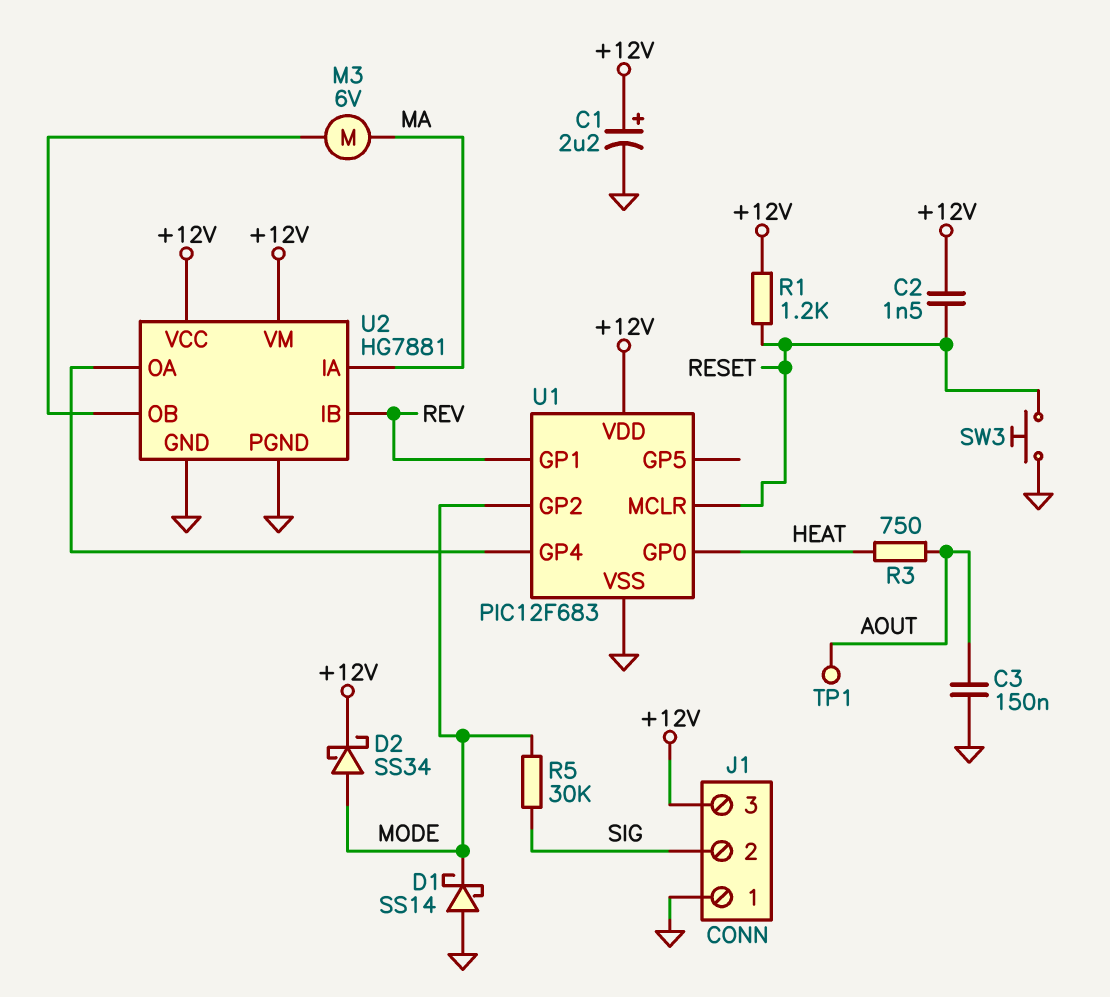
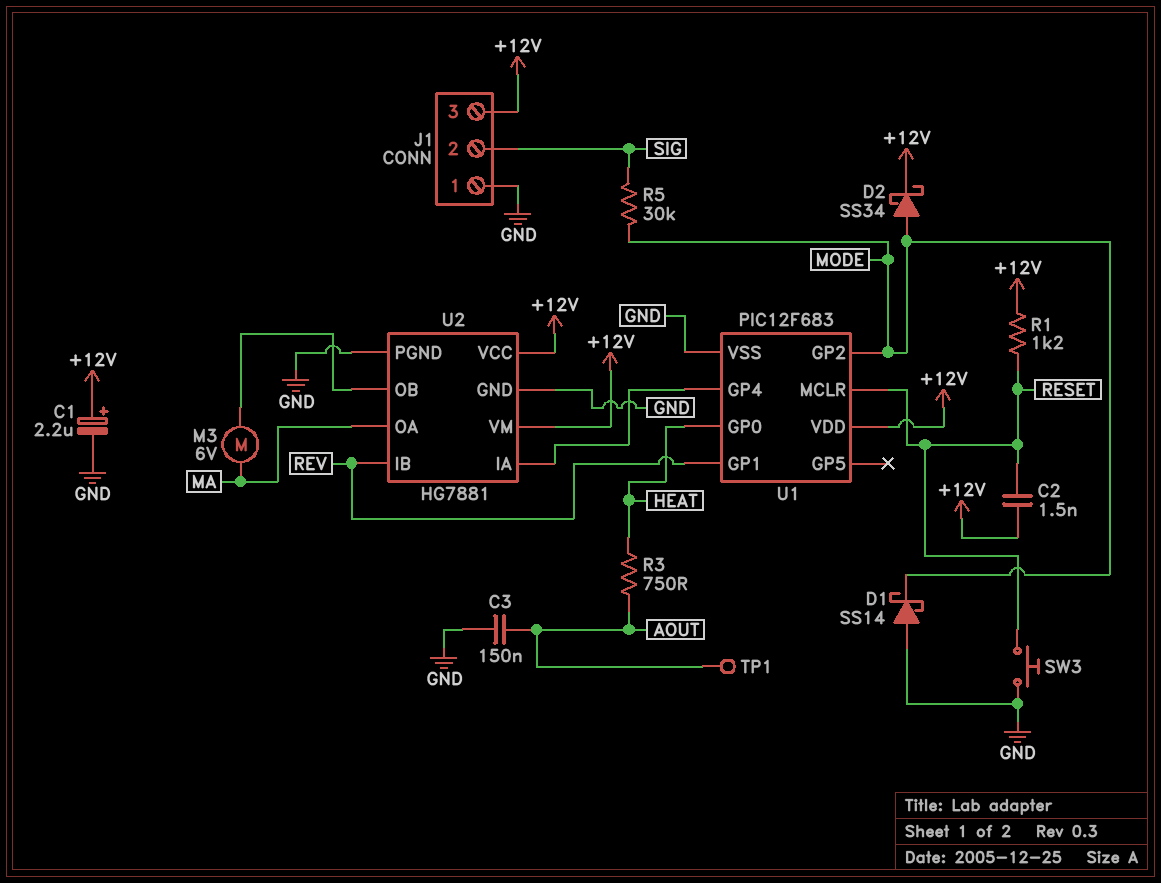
U2 pin IA: MA -> U1/GP4
U2 pin OA: U1/GP4 -> MA

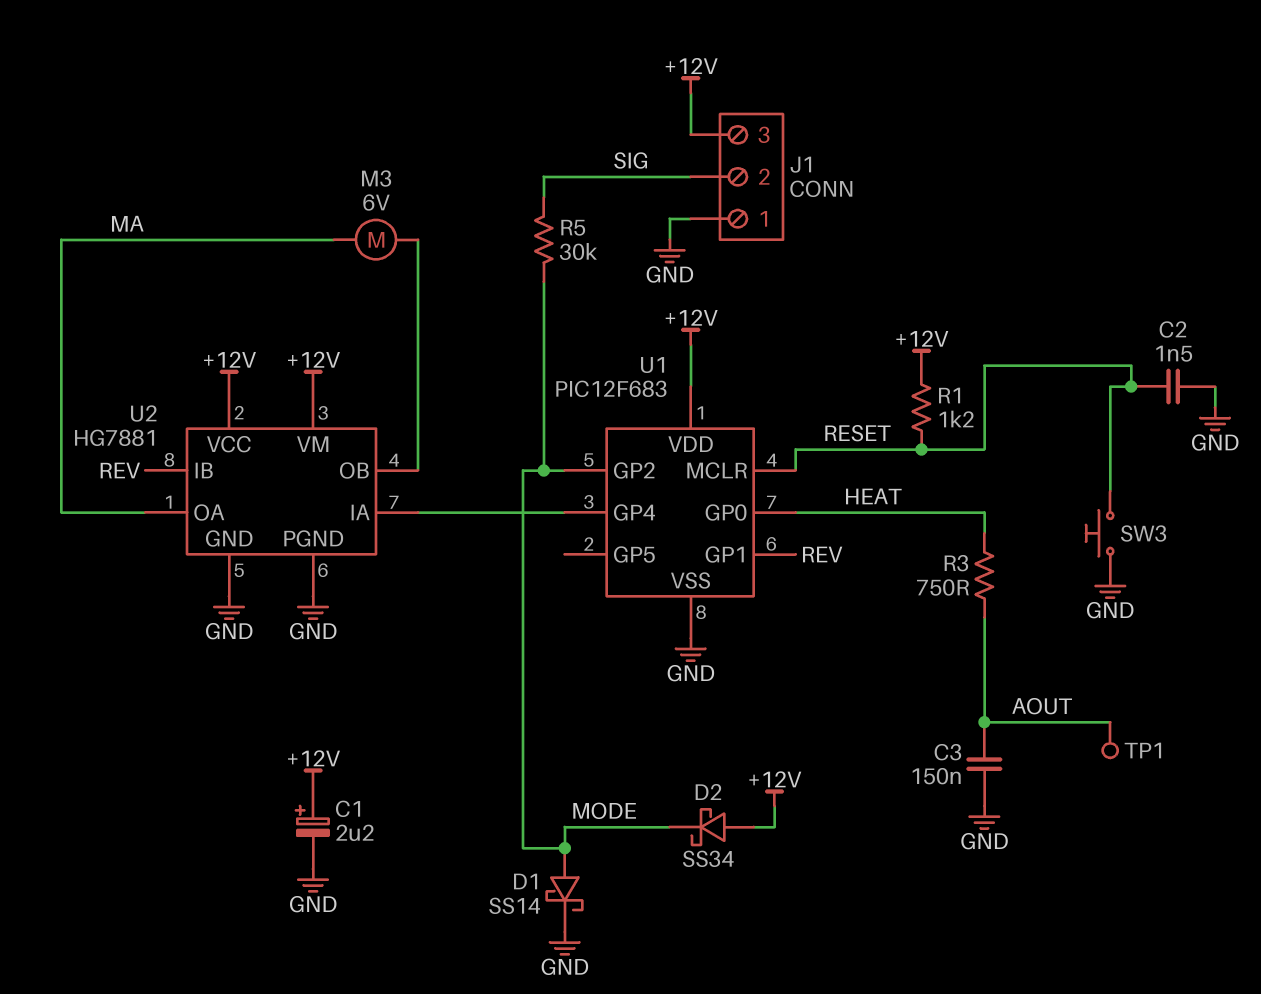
C2: 1.5nF (+12V, RESET) -> 1.5nF (GND, RESET)
D1: schottky SS14 (A GND, K MODE) -> schottky SS14 (A MODE, K GND)
D2: schottky SS34 (A MODE, K +12V) -> schottky SS34 (A +12V, K MODE)

